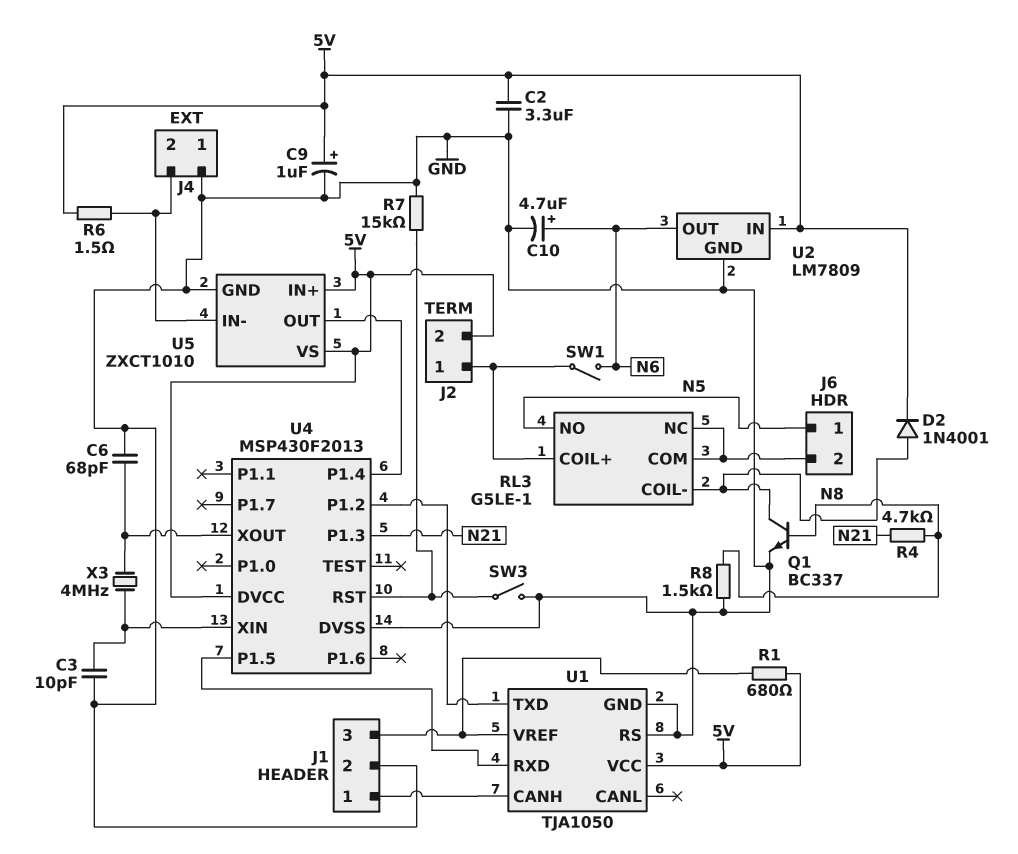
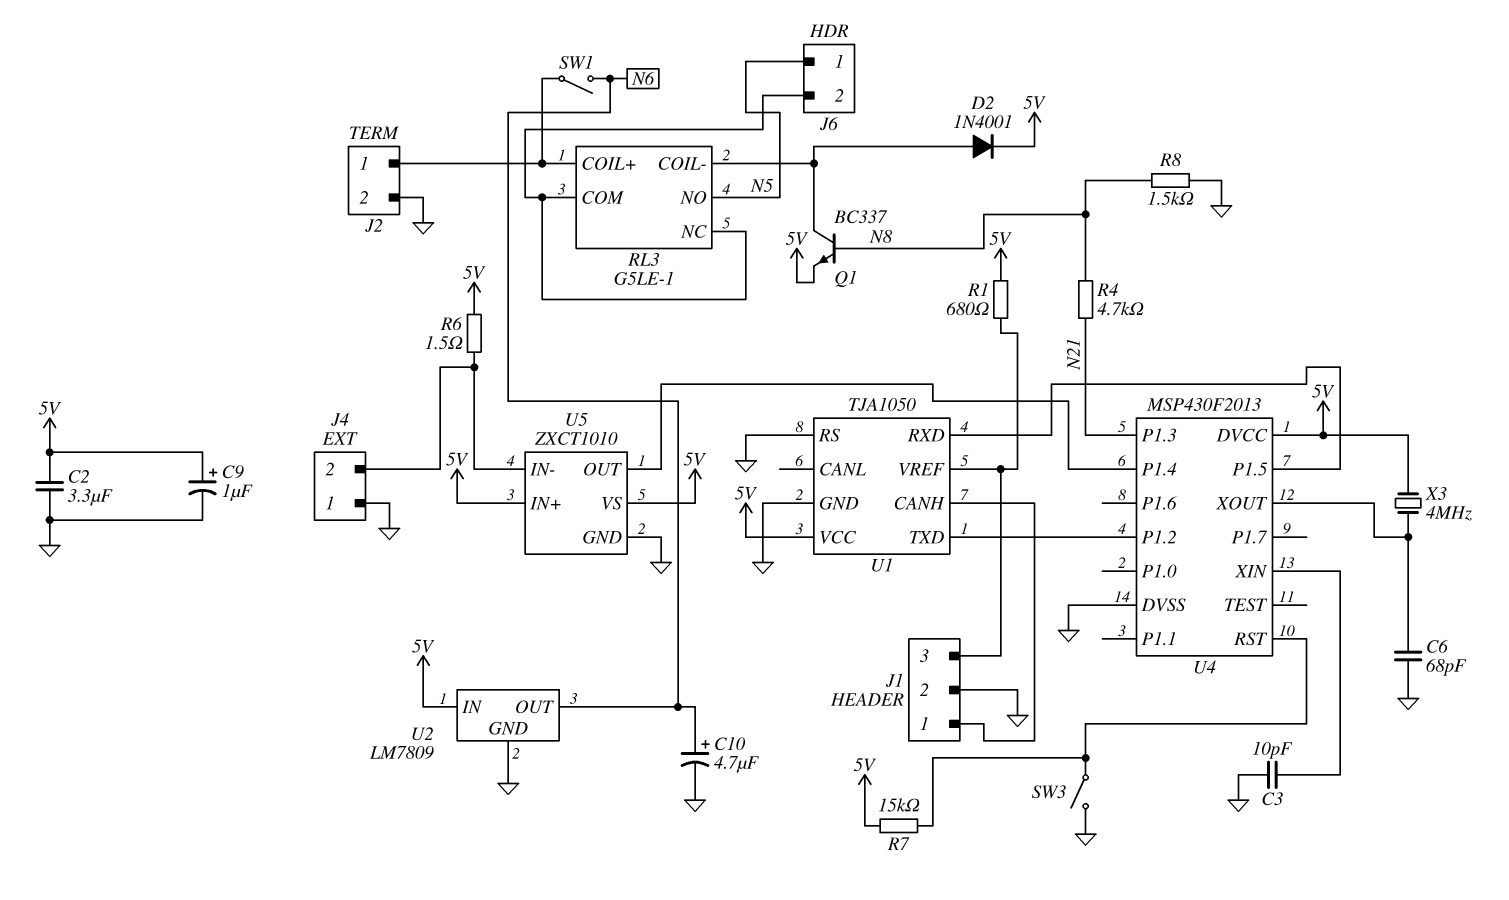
J2 pin 2: 5V -> GND
Q1: NPN BC337 (B N8, C RL3/COIL-, E GND) -> NPN BC337 (B N8, C RL3/COIL-, E 5V)
R7: 15k (GND, U4/RST) -> 15k (5V, U4/RST)
X3: 4MHz (U4/XIN, U4/XOUT) -> 4MHz (5V, U4/XOUT)

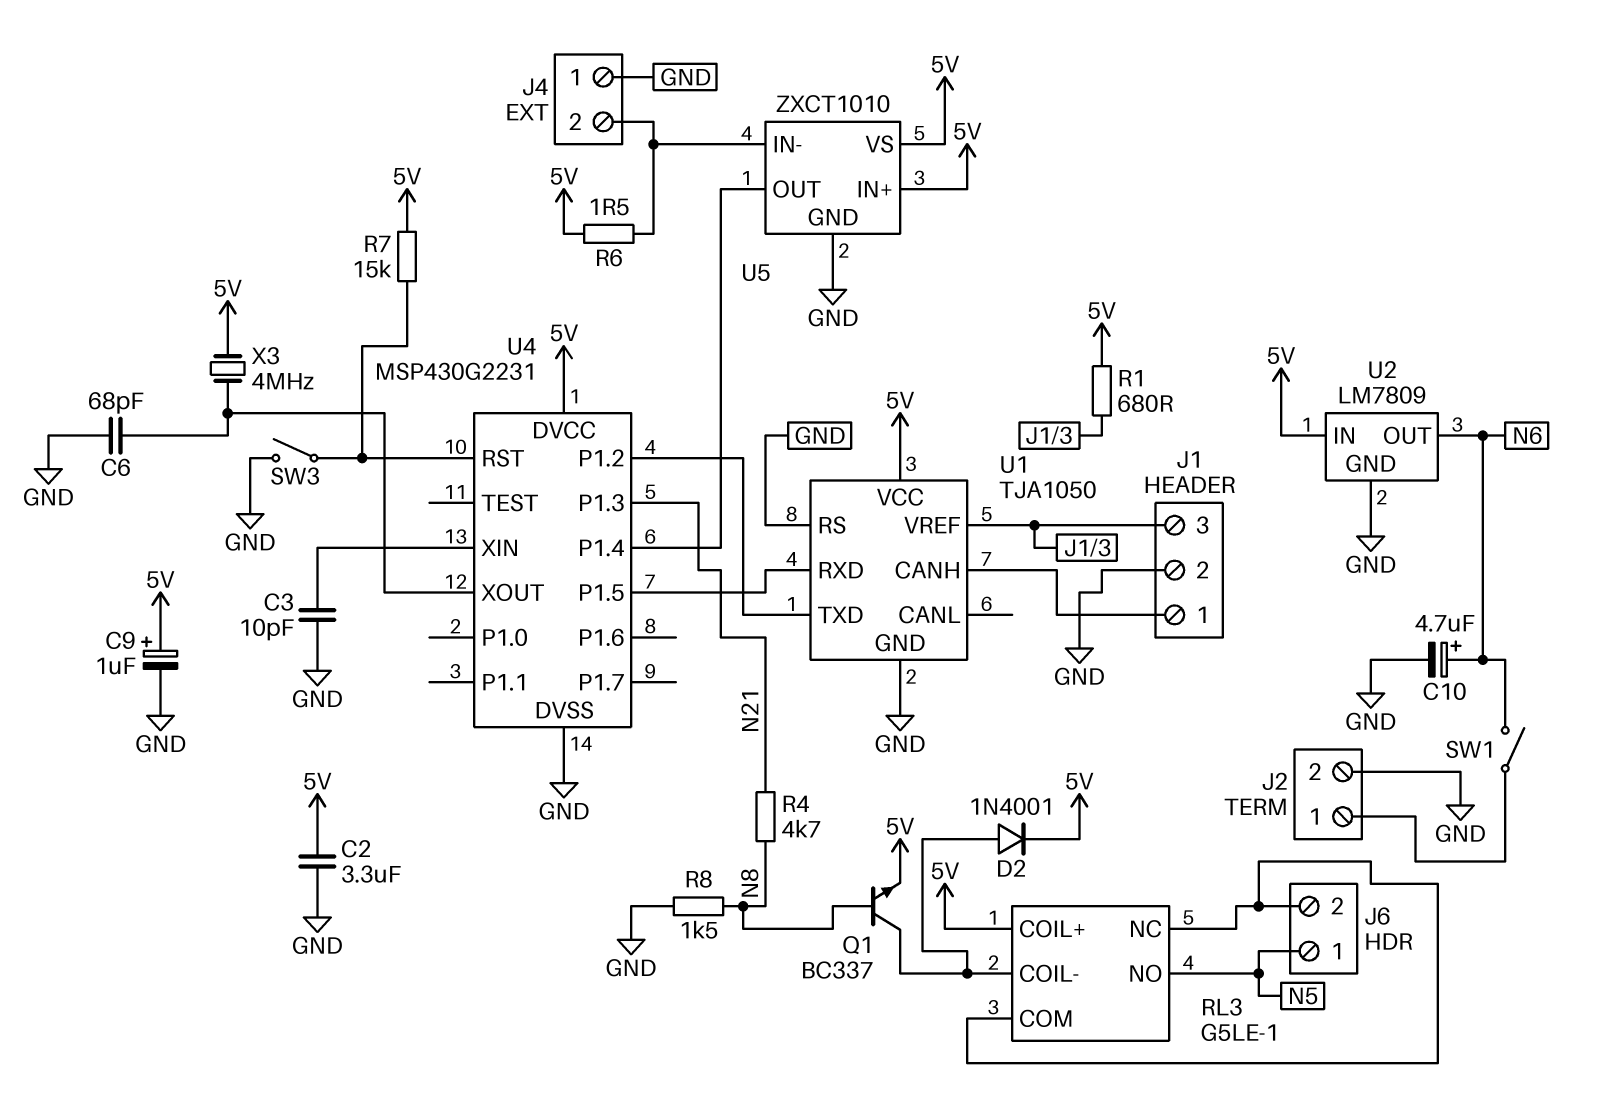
RL3 pin COIL+: J2/1 -> 5V
U4: MSP430F2013 -> MSP430G2231

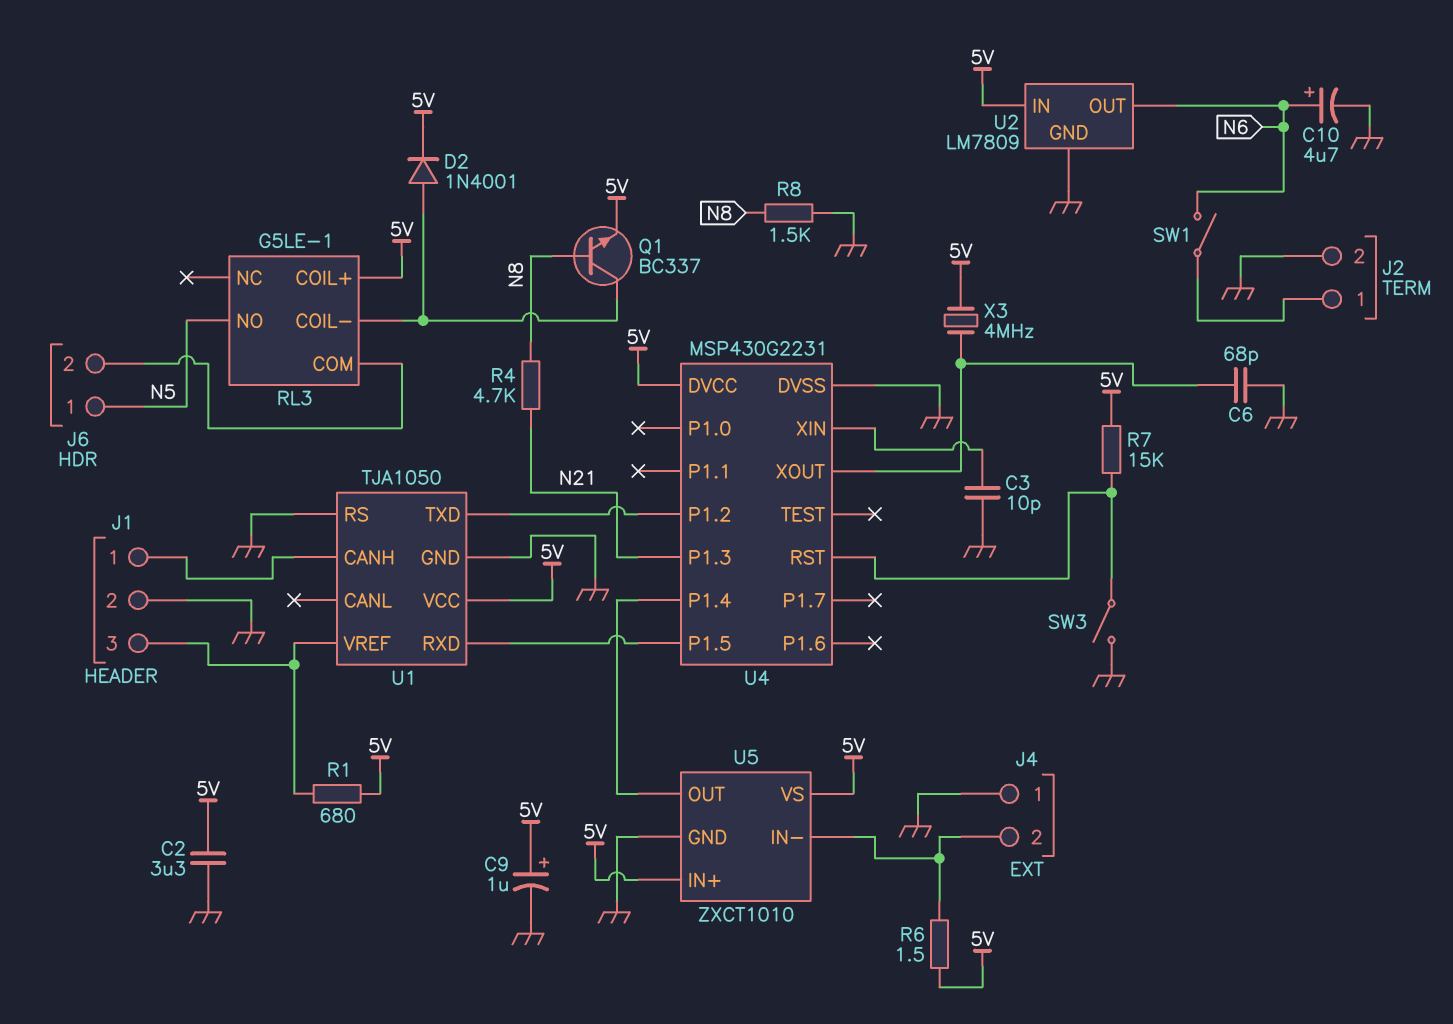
RL3 pin NC: J6/2 -> none

